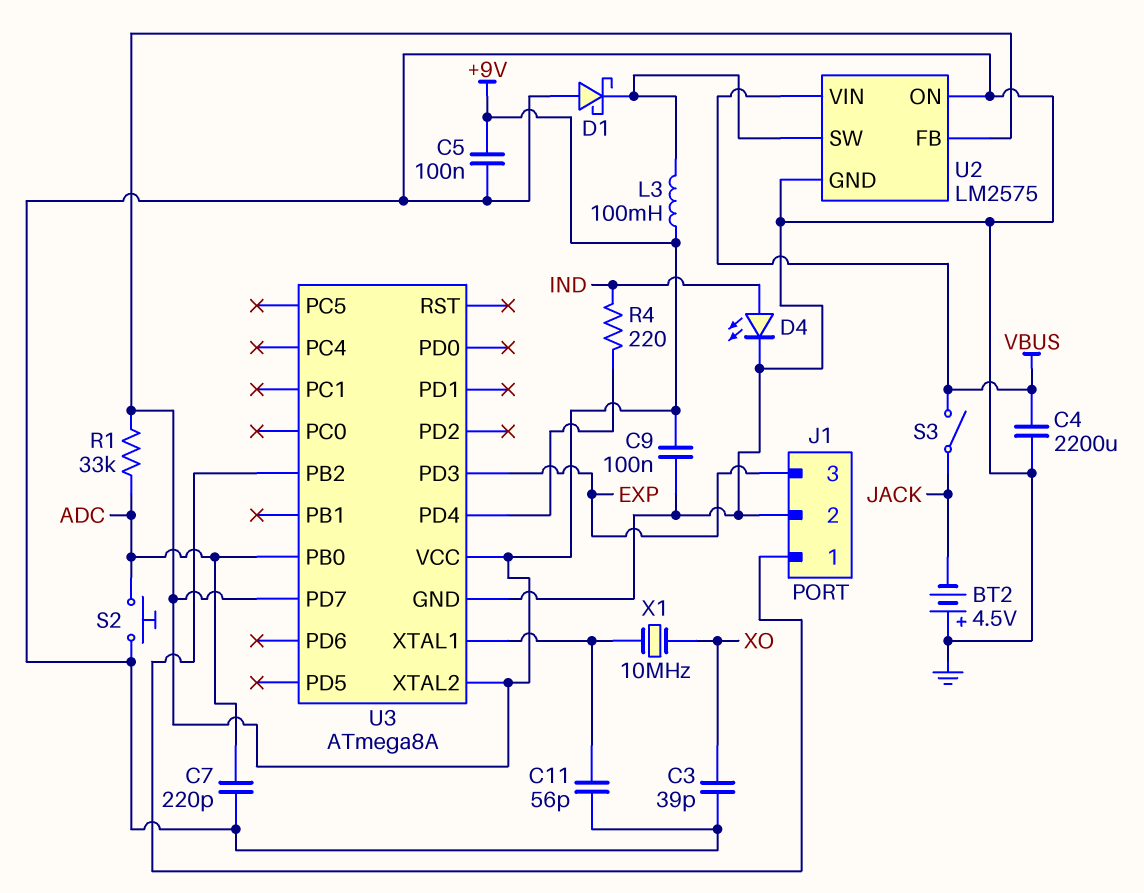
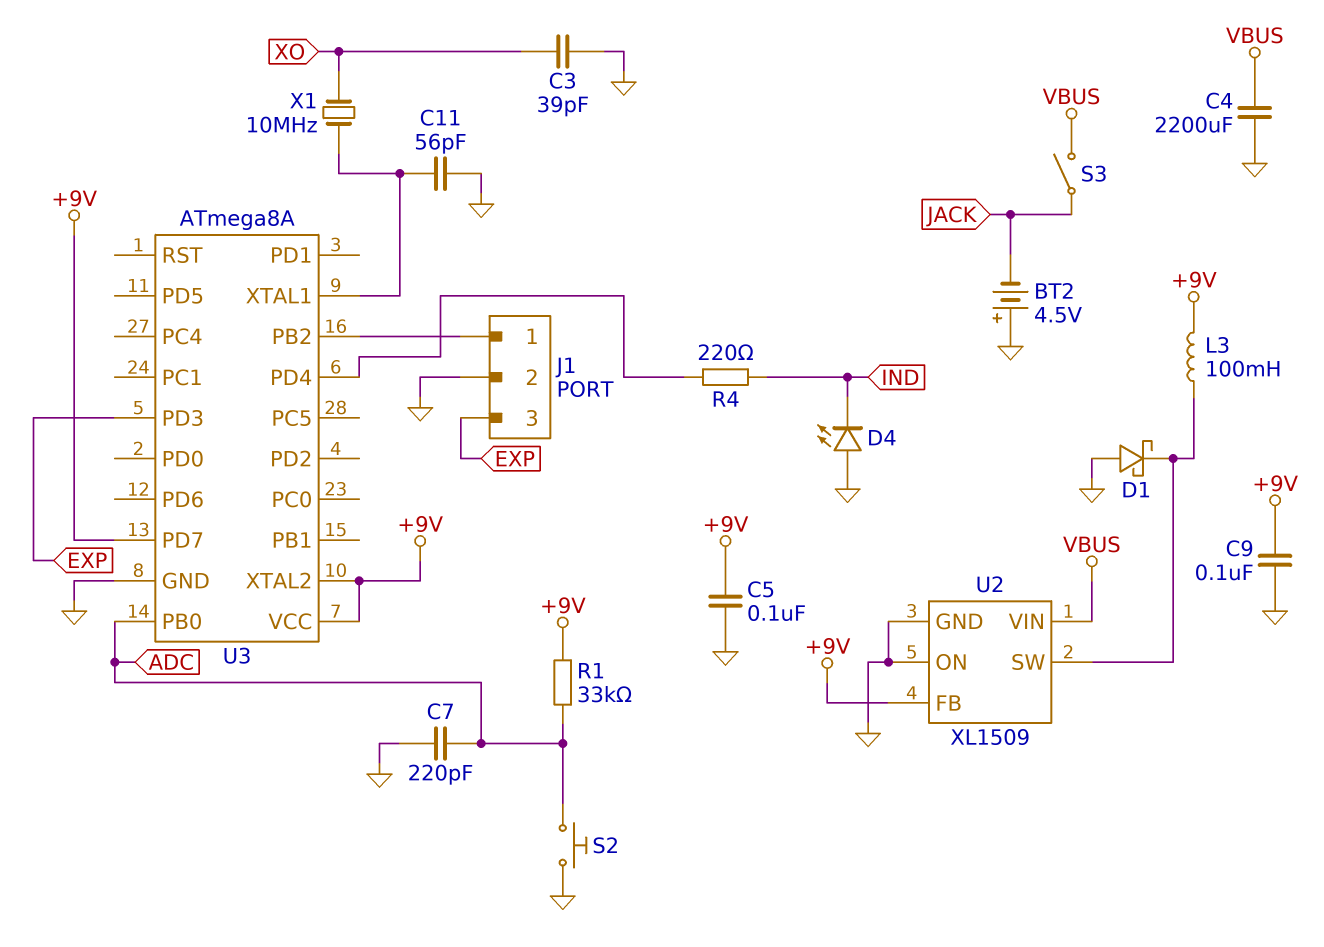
D4: LED (A IND, K GND) -> LED (A GND, K IND)
U2: LM2575 -> XL1509

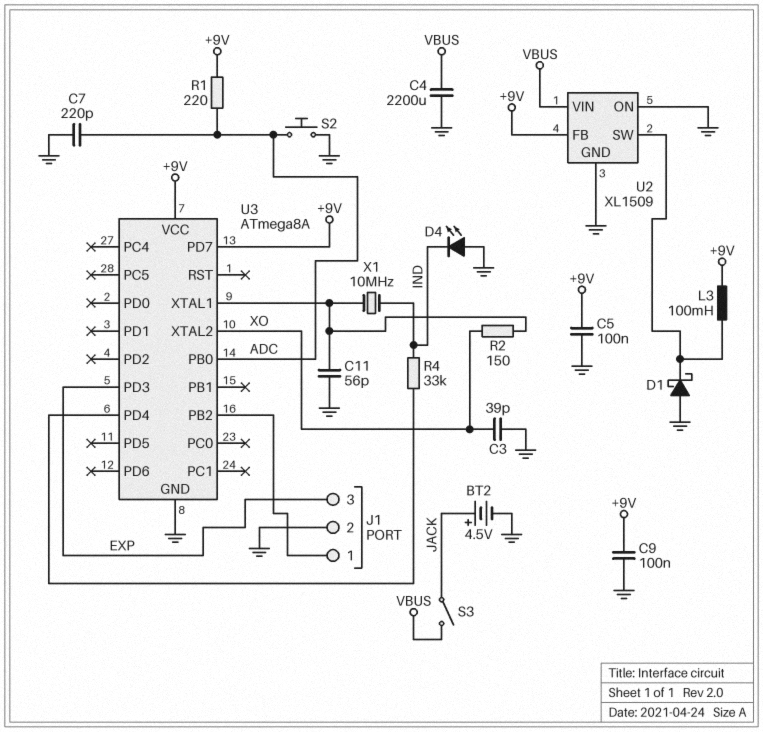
BT2: 4.5V (plus GND, minus JACK) -> 4.5V (plus JACK, minus GND)
R1: 33k (+9V, ADC) -> 220 (+9V, ADC)
R2: none -> 150 (U3/XTAL1, XO)
R4: 220 (IND, U3/PD4) -> 33k (IND, U3/PD4)
U3 pin XTAL2: +9V -> XO
X1: 10MHz (U3/XTAL1, XO) -> 10MHz (IND, U3/XTAL1)

